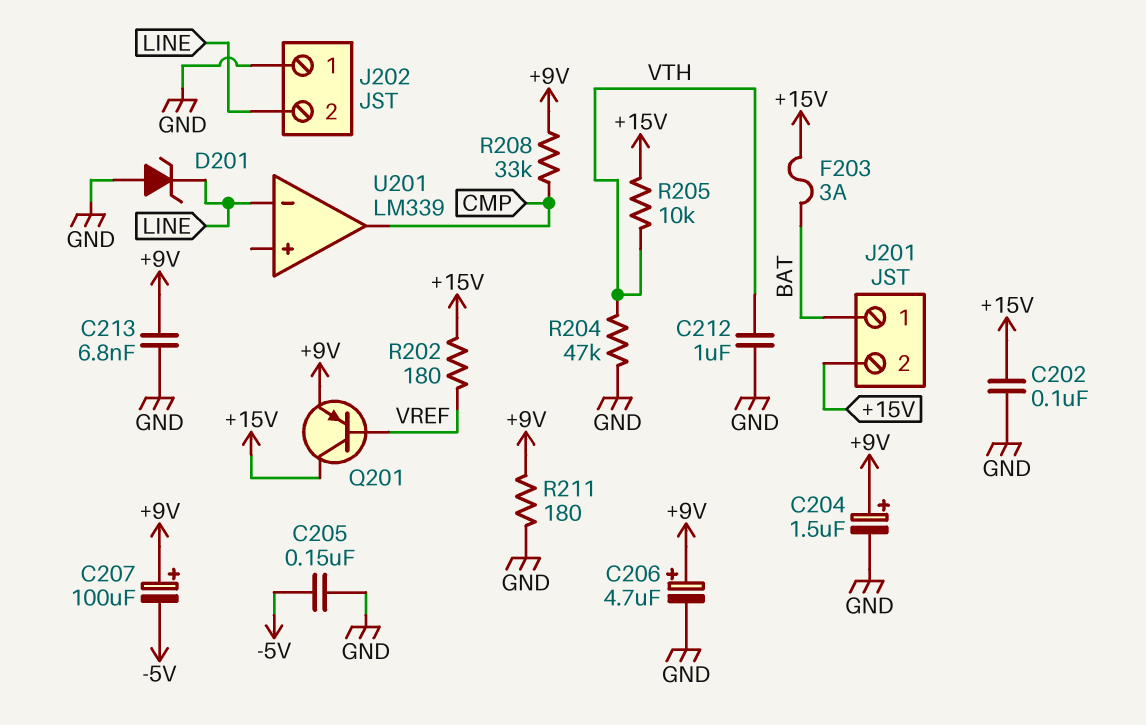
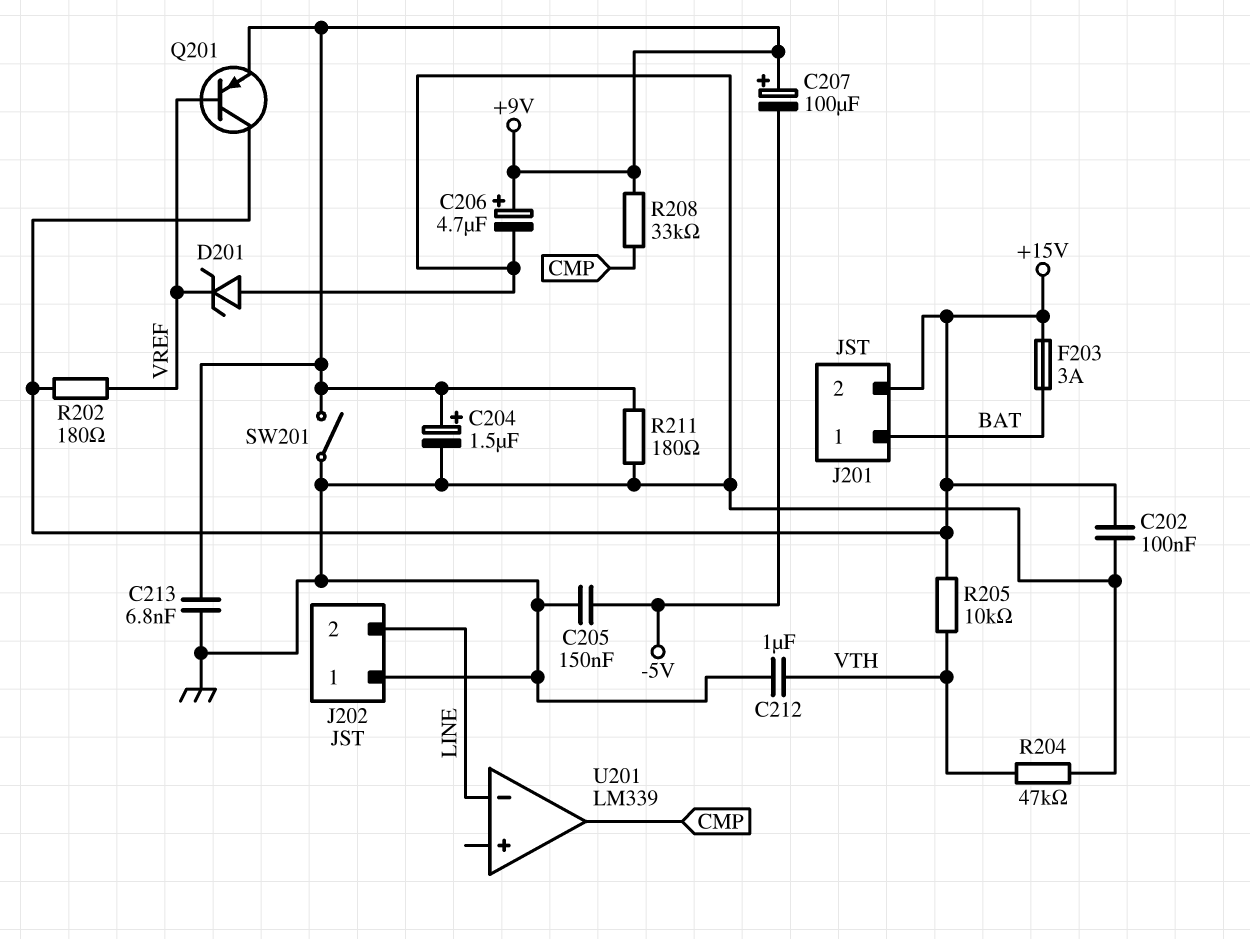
D201: zener (A GND, K LINE) -> zener (A GND, K VREF)
SW201: none -> switch (+9V, GND)

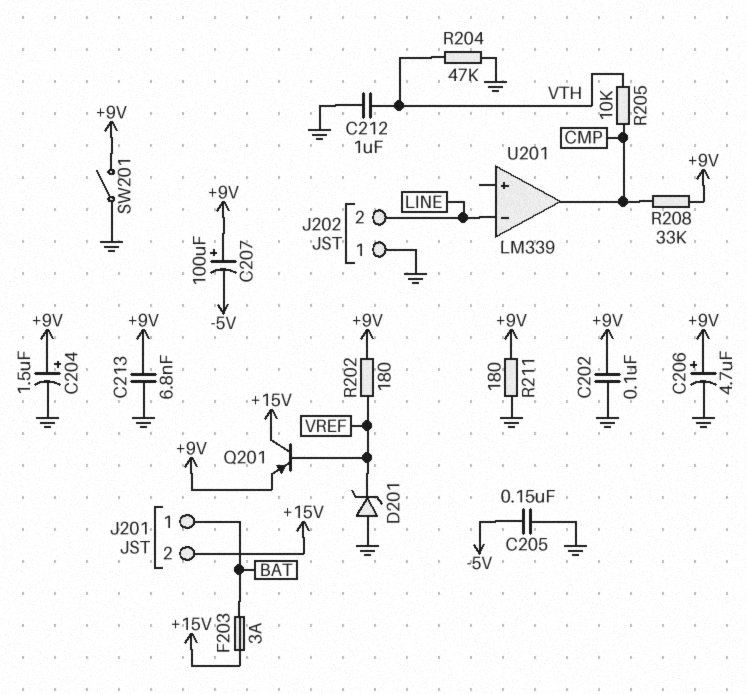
C202: 100nF (+15V, GND) -> 100nF (+9V, GND)
R202: 180 (+15V, VREF) -> 180 (+9V, VREF)
R205: 10k (+15V, VTH) -> 10k (CMP, VTH)

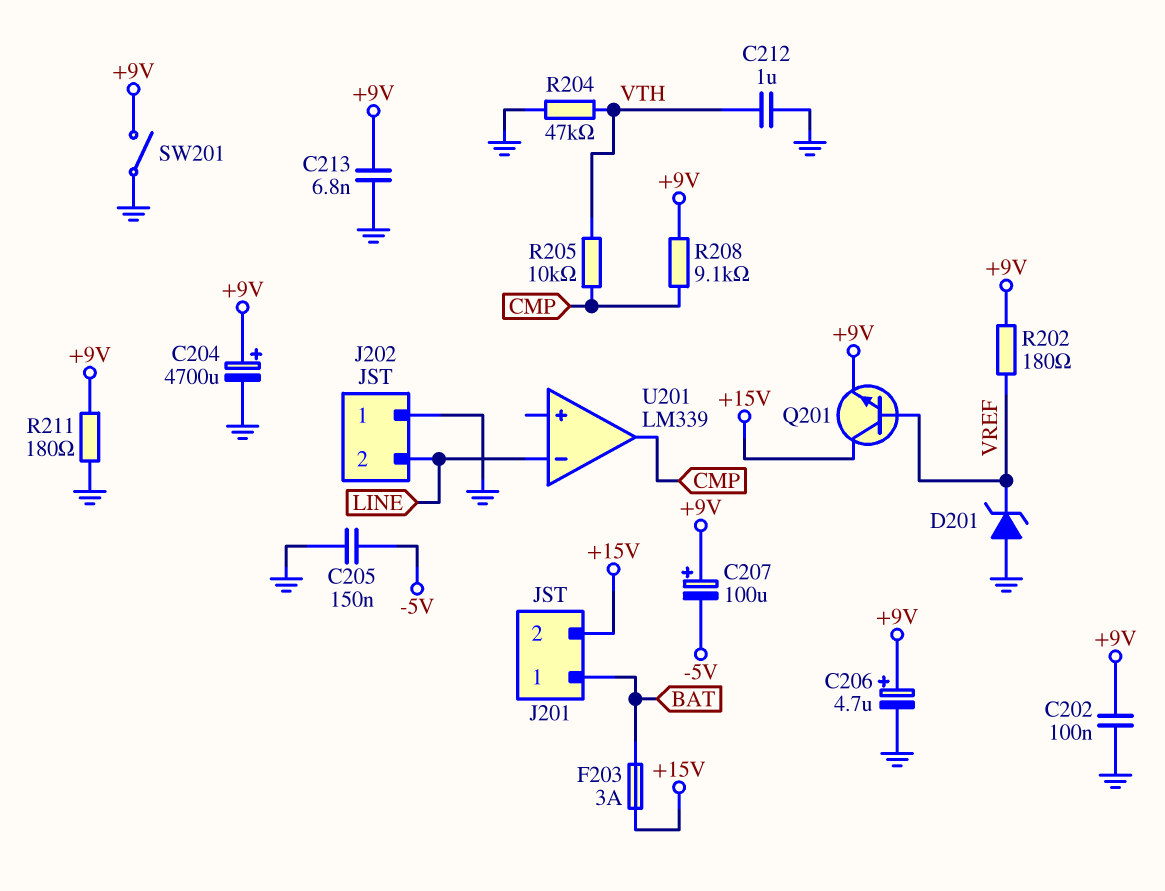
C204: 1.5uF (plus +9V, minus GND) -> 4700uF (plus +9V, minus GND)
Q201: PNP (B VREF, C +15V, E +9V) -> NPN (B VREF, C +15V, E +9V)
R208: 33k (+9V, CMP) -> 9.1k (+9V, CMP)

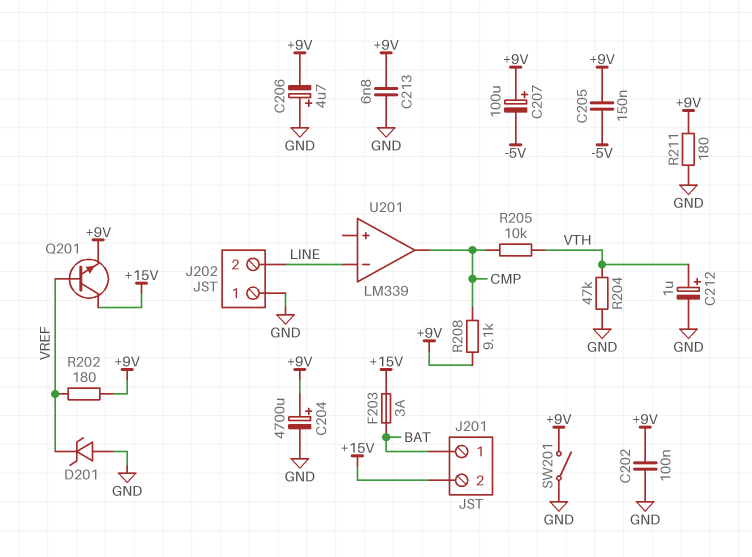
C205: 150nF (-5V, GND) -> 150nF (+9V, -5V)
C206: 4.7uF (plus +9V, minus GND) -> 4.7uF (plus GND, minus +9V)
C212: 1uF (GND, VTH) -> 1uF (plus VTH, minus GND)

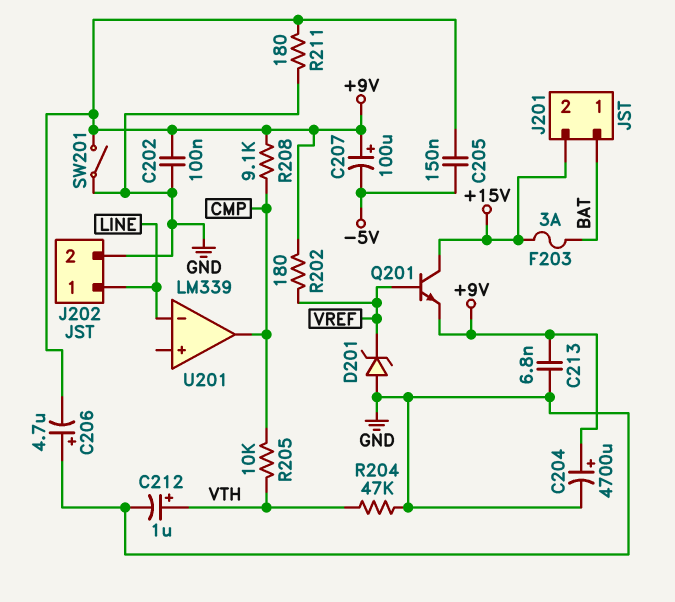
J202 pin 1: GND -> LINE
J202 pin 2: LINE -> GND

